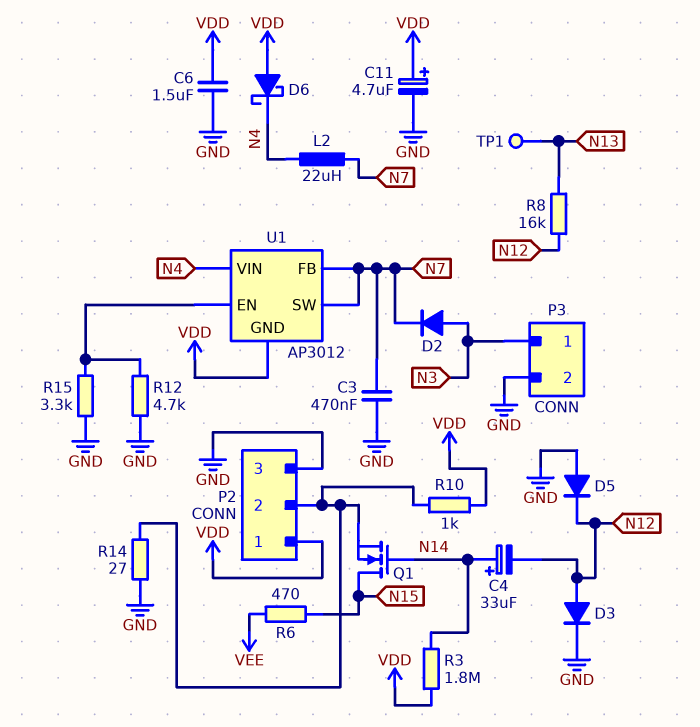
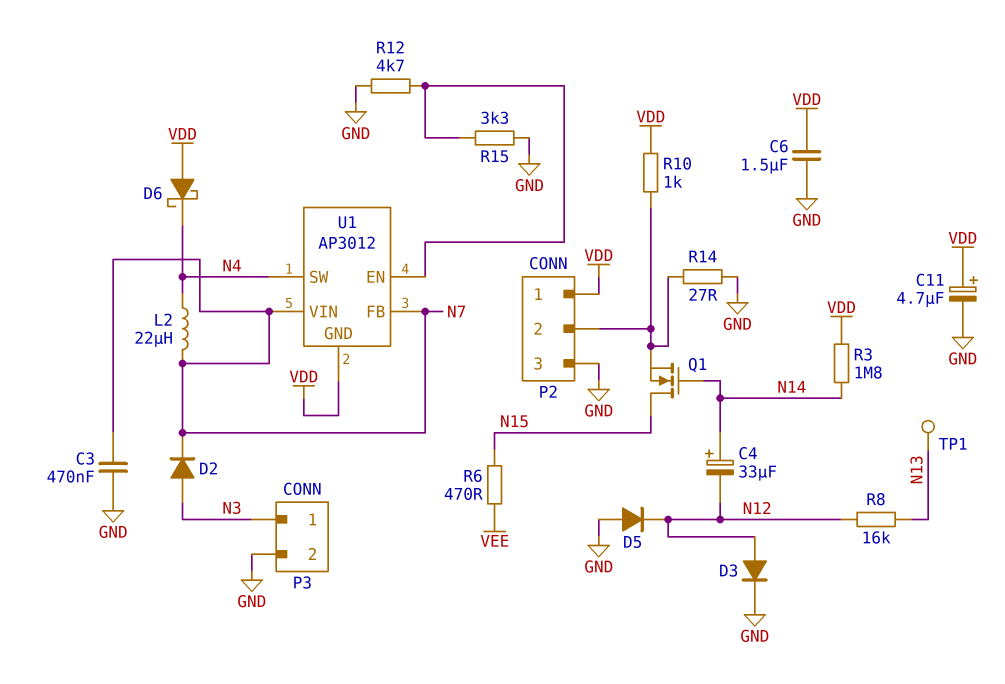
U1 pin SW: N7 -> N4
U1 pin VIN: N4 -> N7

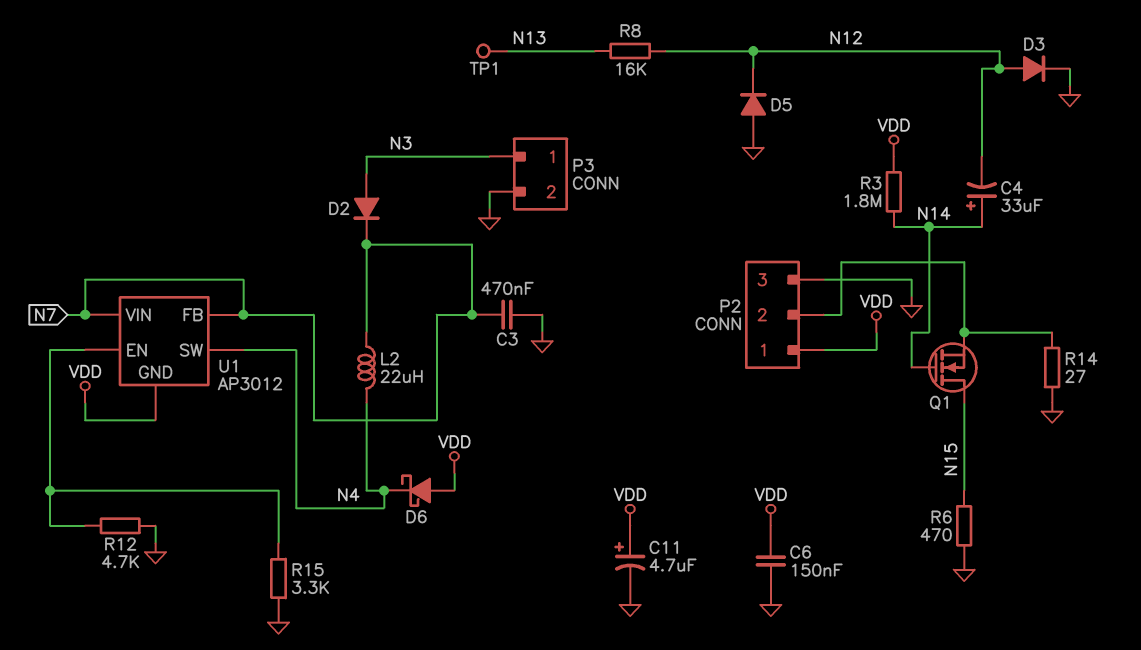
C6: 1.5uF (GND, VDD) -> 150nF (GND, VDD)
R6: 470 (N15, VEE) -> 470 (GND, N15)
R10: 1k (P2/2, VDD) -> none

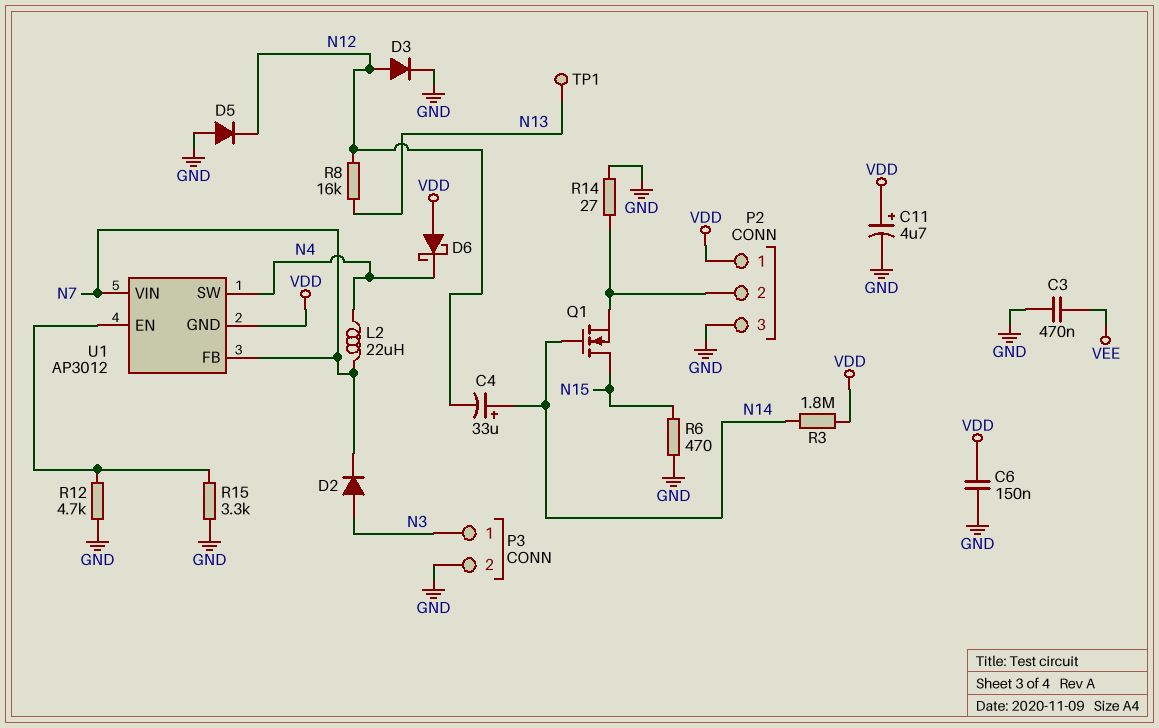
C3: 470nF (GND, N7) -> 470nF (GND, VEE)

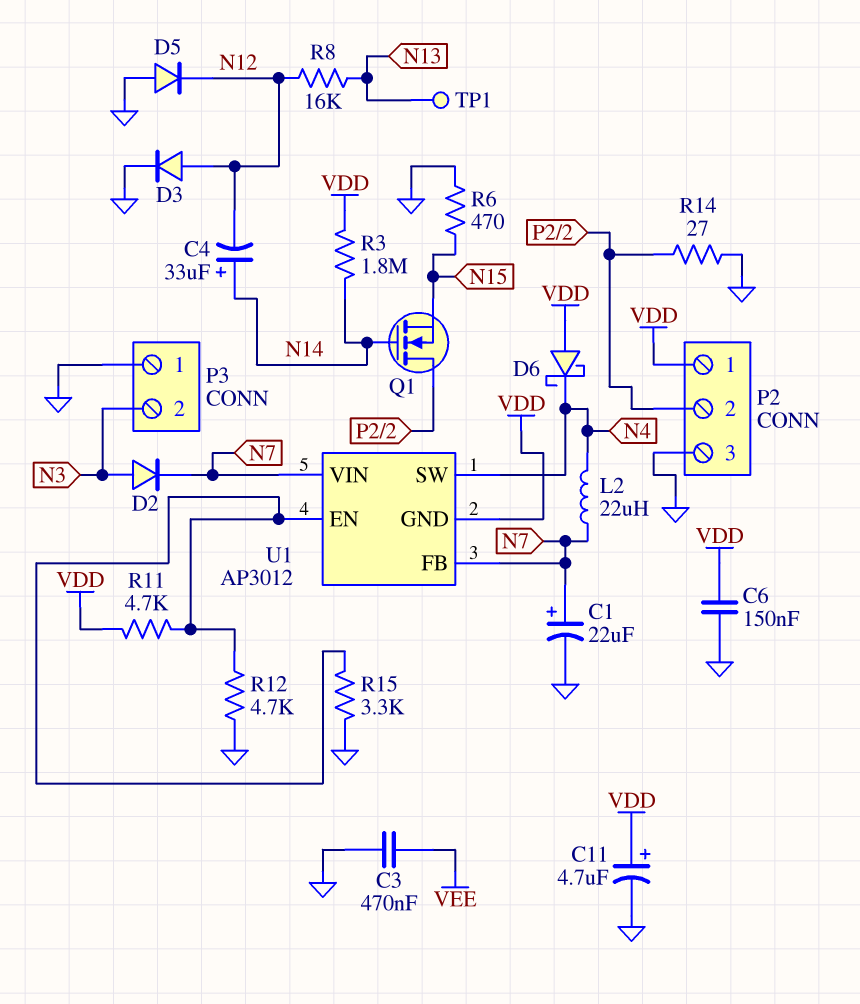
C1: none -> 22uF (plus N7, minus GND)
P3 pin 1: N3 -> GND
P3 pin 2: GND -> N3
Q1: NMOS (G N14, D N15, S P2/2) -> NMOS (G N14, D P2/2, S N15)
R11: none -> 4.7k (U1/EN, VDD)

